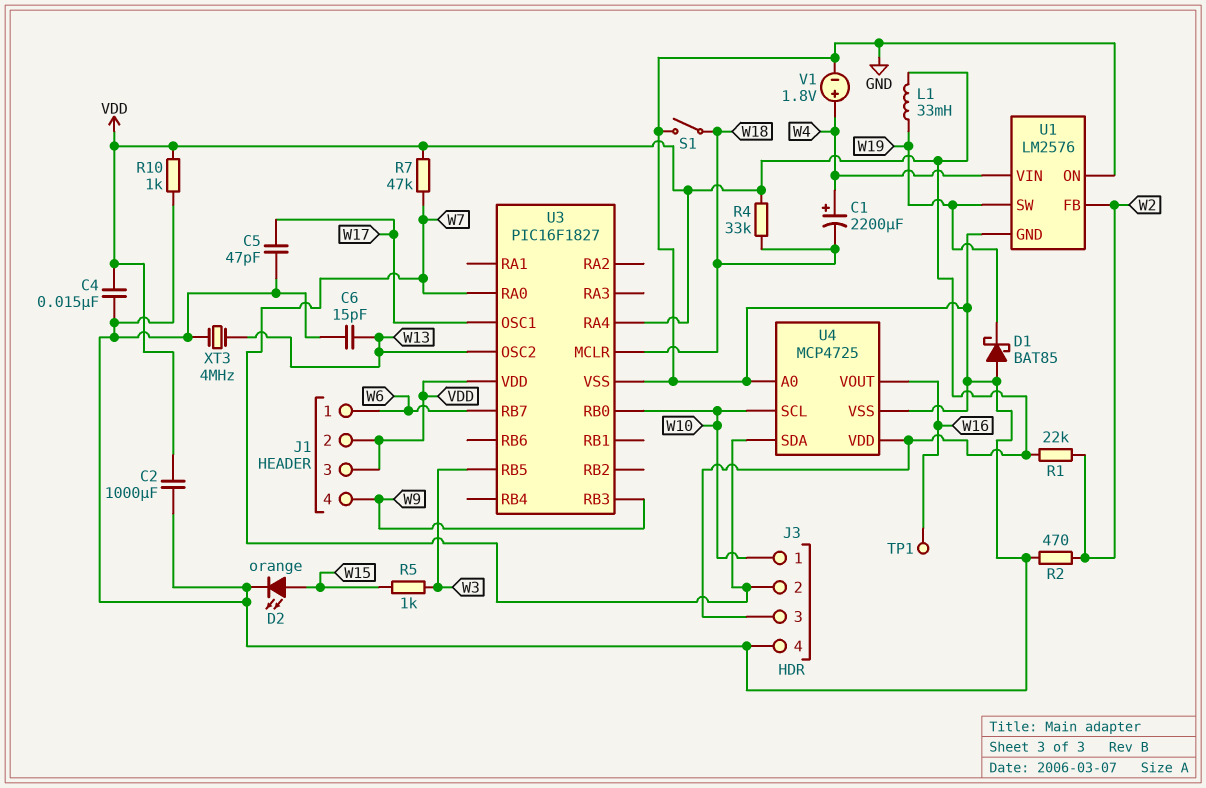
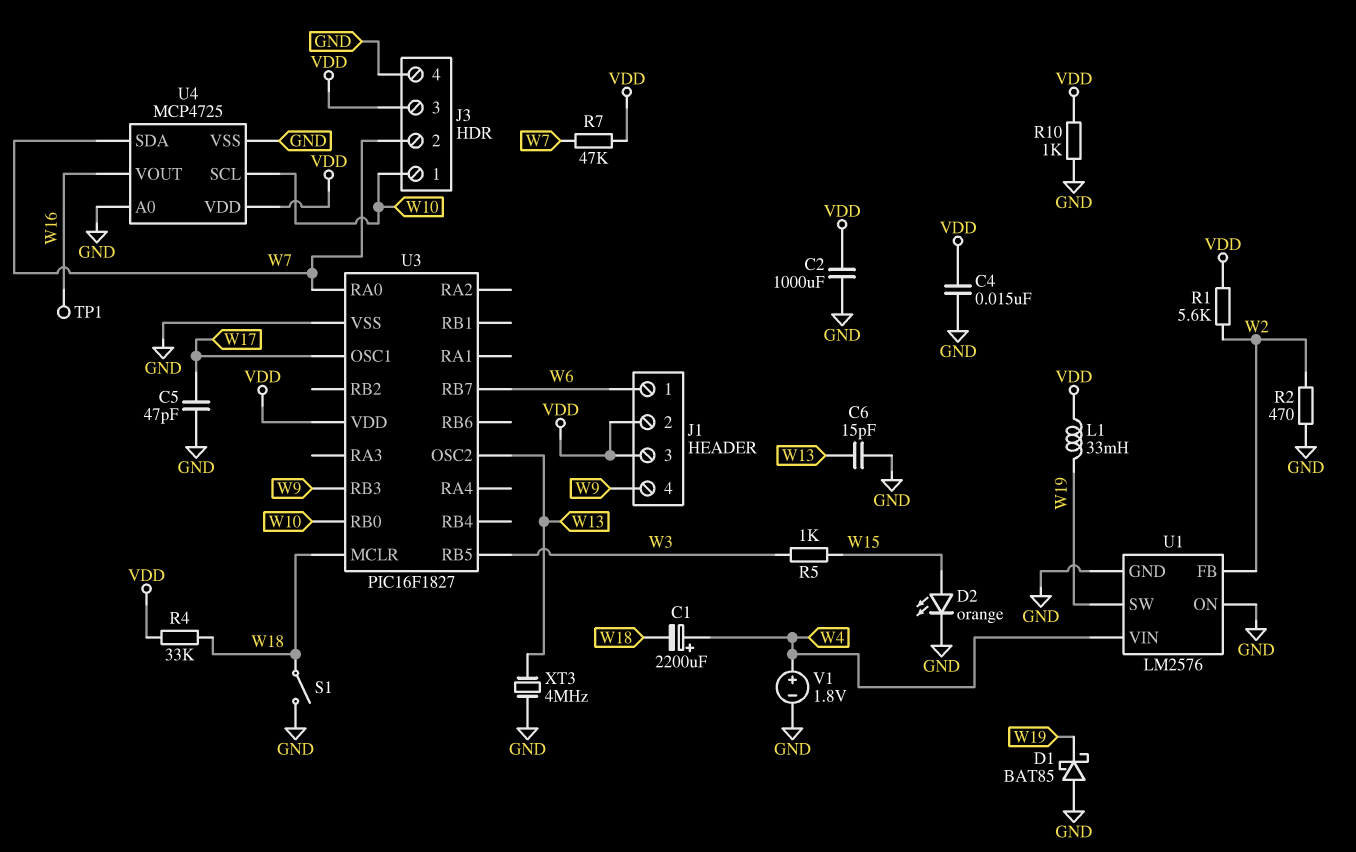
R1: 22k (VDD, W2) -> 5.6k (VDD, W2)
U3 pin RA4: VDD -> none

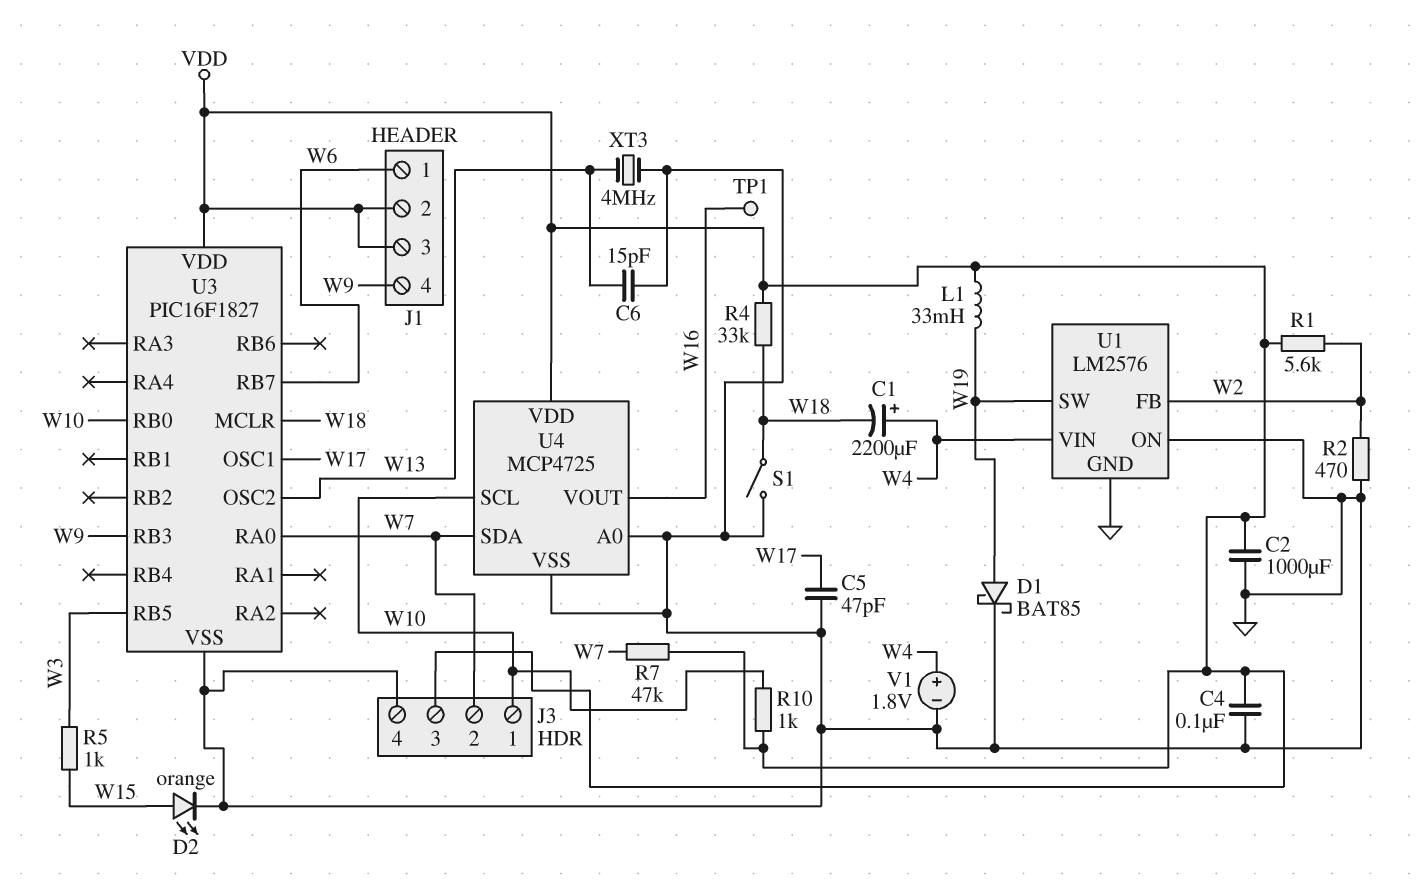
C4: 15nF (GND, VDD) -> 100nF (GND, VDD)
D1: schottky BAT85 (A GND, K W19) -> schottky BAT85 (A W19, K GND)
R10: 1k (GND, VDD) -> 1k (VDD, W10)

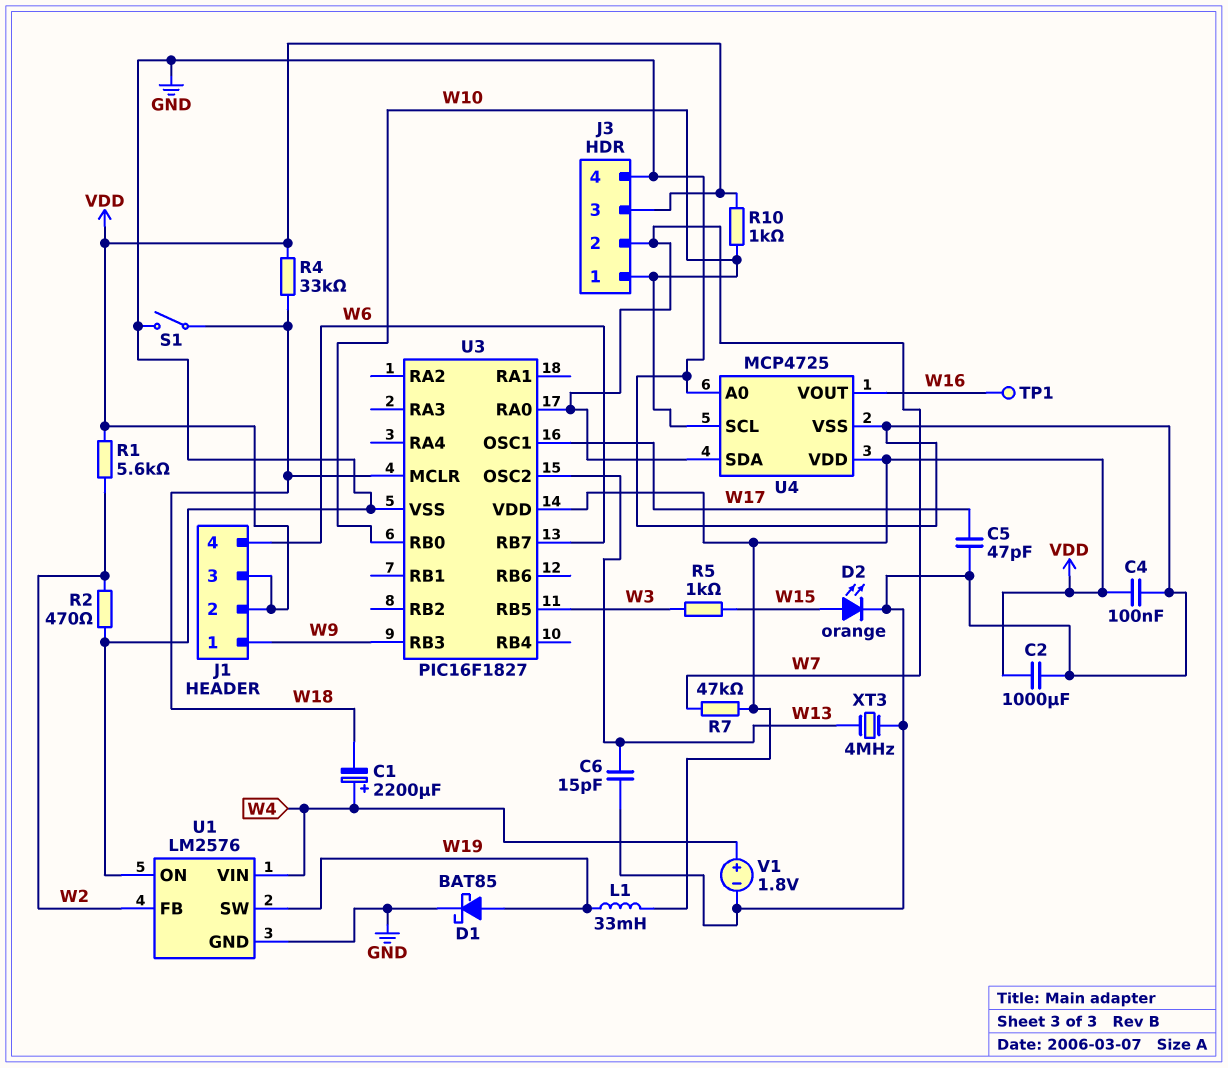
J1 pin 1: W6 -> W9
J1 pin 4: W9 -> W6

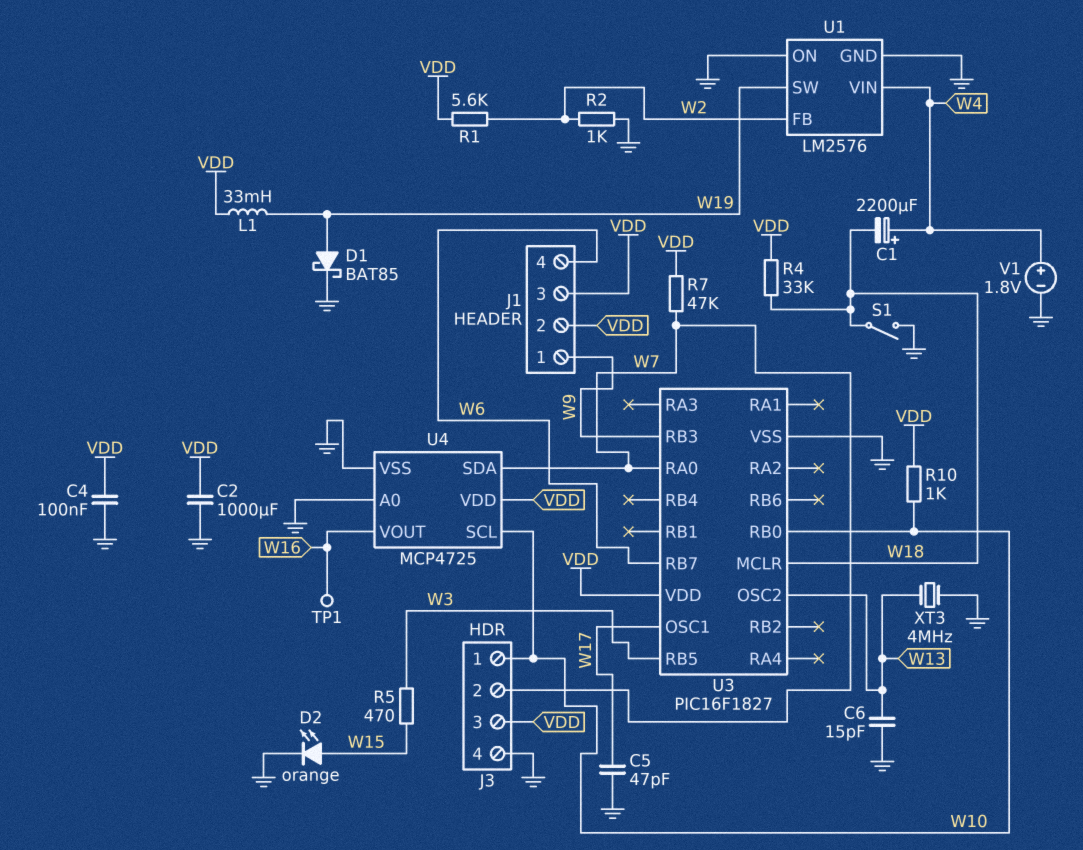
R2: 470 (GND, W2) -> 1k (GND, W2)
R5: 1k (W3, W15) -> 470 (W3, W15)

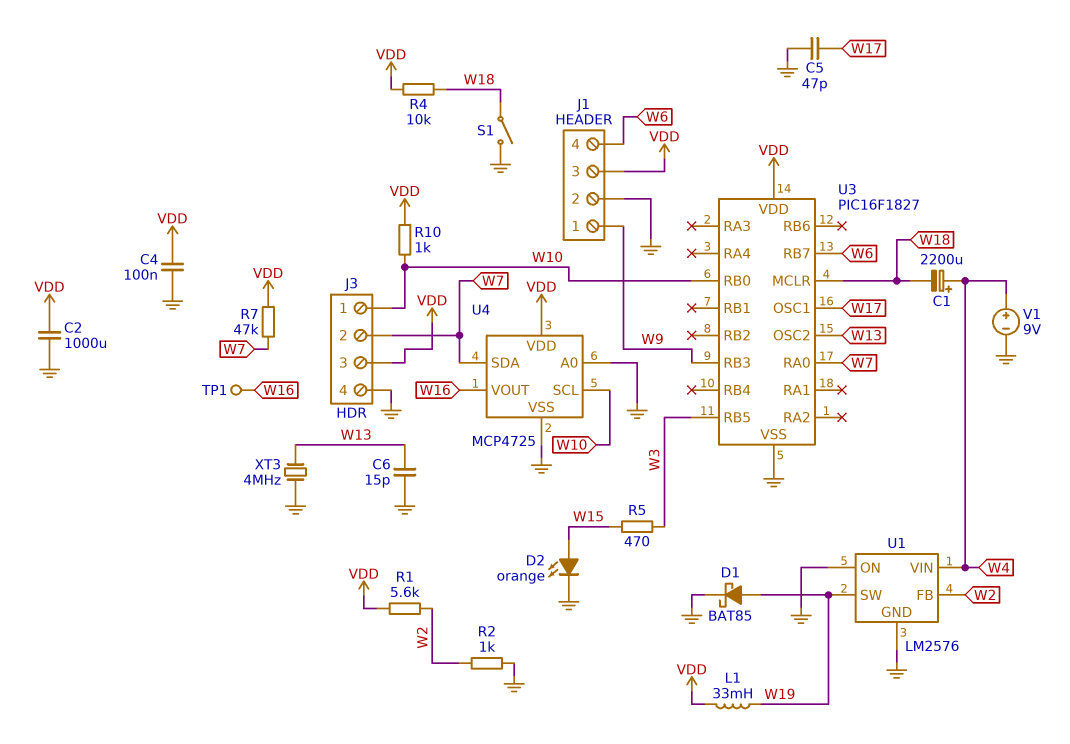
J1 pin 2: VDD -> GND
R4: 33k (VDD, W18) -> 10k (VDD, W18)
V1: 1.8V (plus W4, minus GND) -> 9V (plus W4, minus GND)

